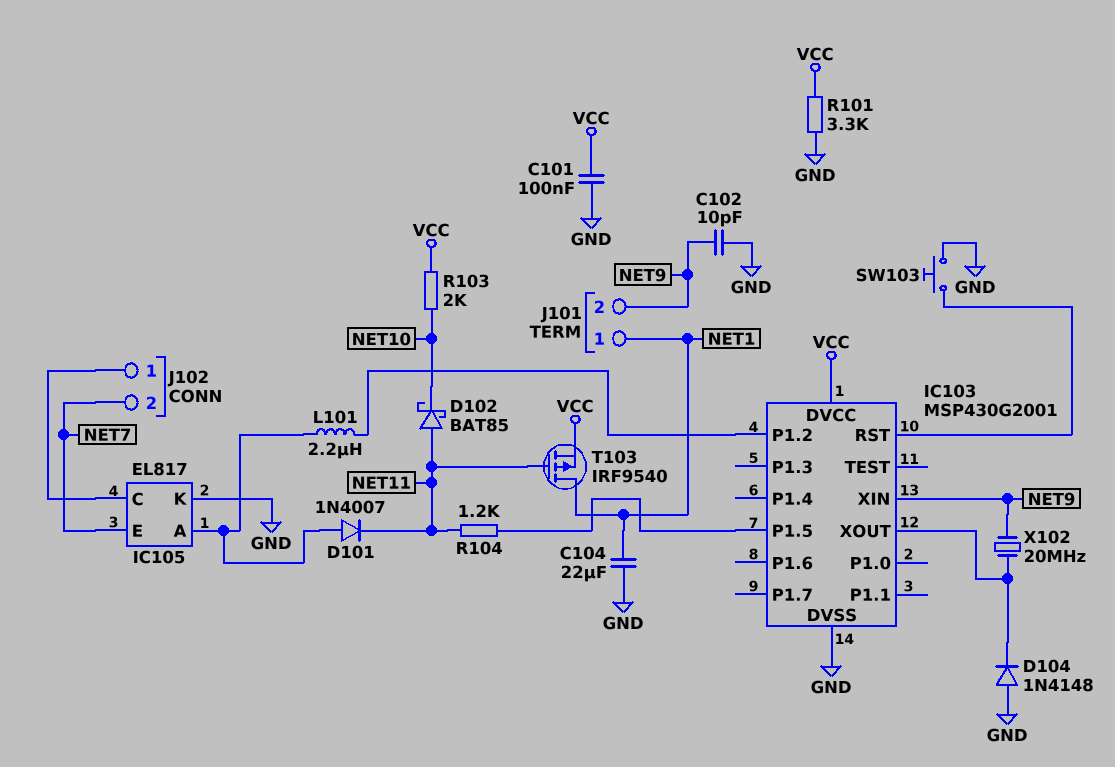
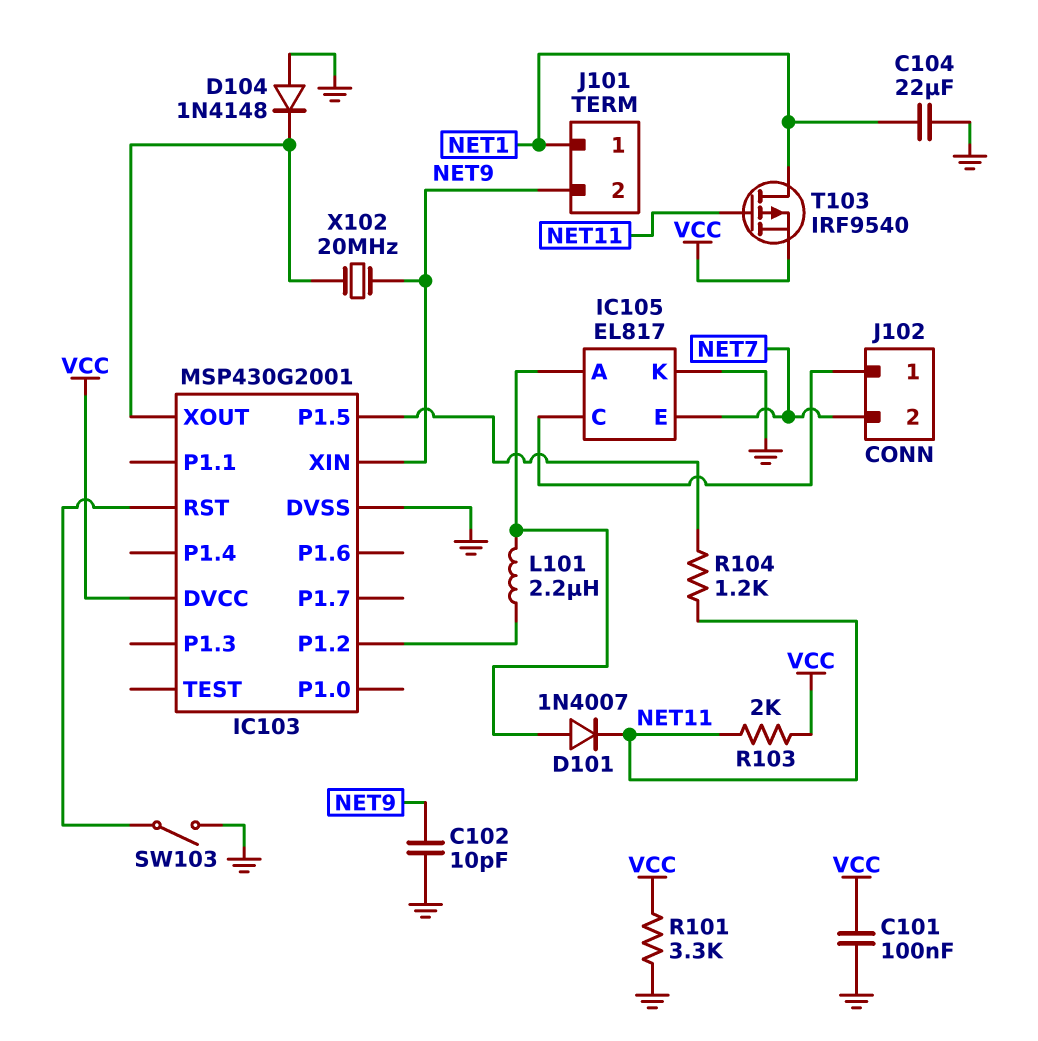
D102: schottky BAT85 (A NET11, K NET10) -> none
R103: 2k (NET10, VCC) -> 2k (NET11, VCC)
SW103: button (GND, IC103/RST) -> switch (GND, IC103/RST)

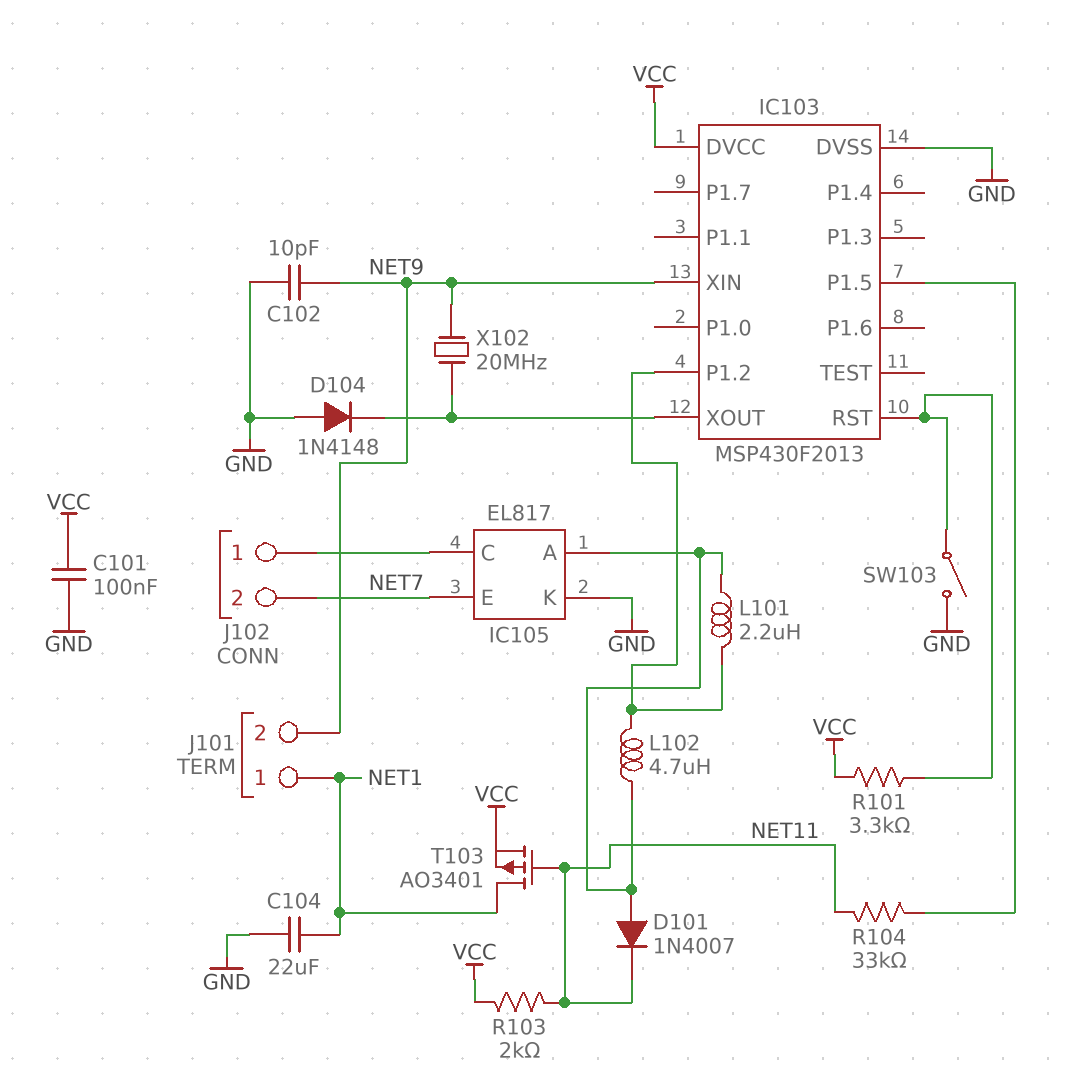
IC103: MSP430G2001 -> MSP430F2013
L102: none -> 4.7uH (IC103/P1.2, IC105/A)
R101: 3.3k (GND, VCC) -> 3.3k (IC103/RST, VCC)
R104: 1.2k (IC103/P1.5, NET11) -> 33k (IC103/P1.5, NET11)
T103: PMOS IRF9540 (G NET11, D NET1, S VCC) -> PMOS AO3401 (G NET11, D NET1, S VCC)

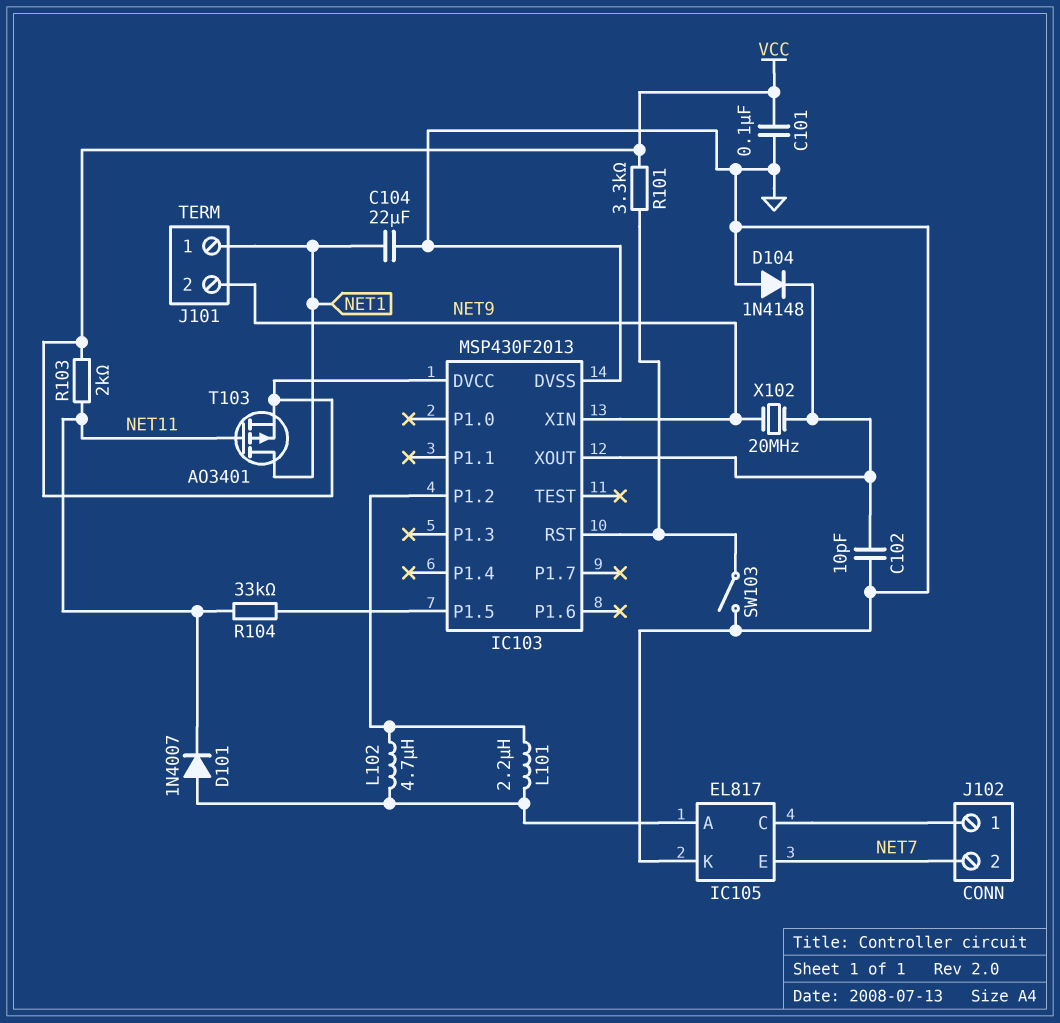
C102: 10pF (GND, NET9) -> 10pF (GND, IC103/XOUT)

